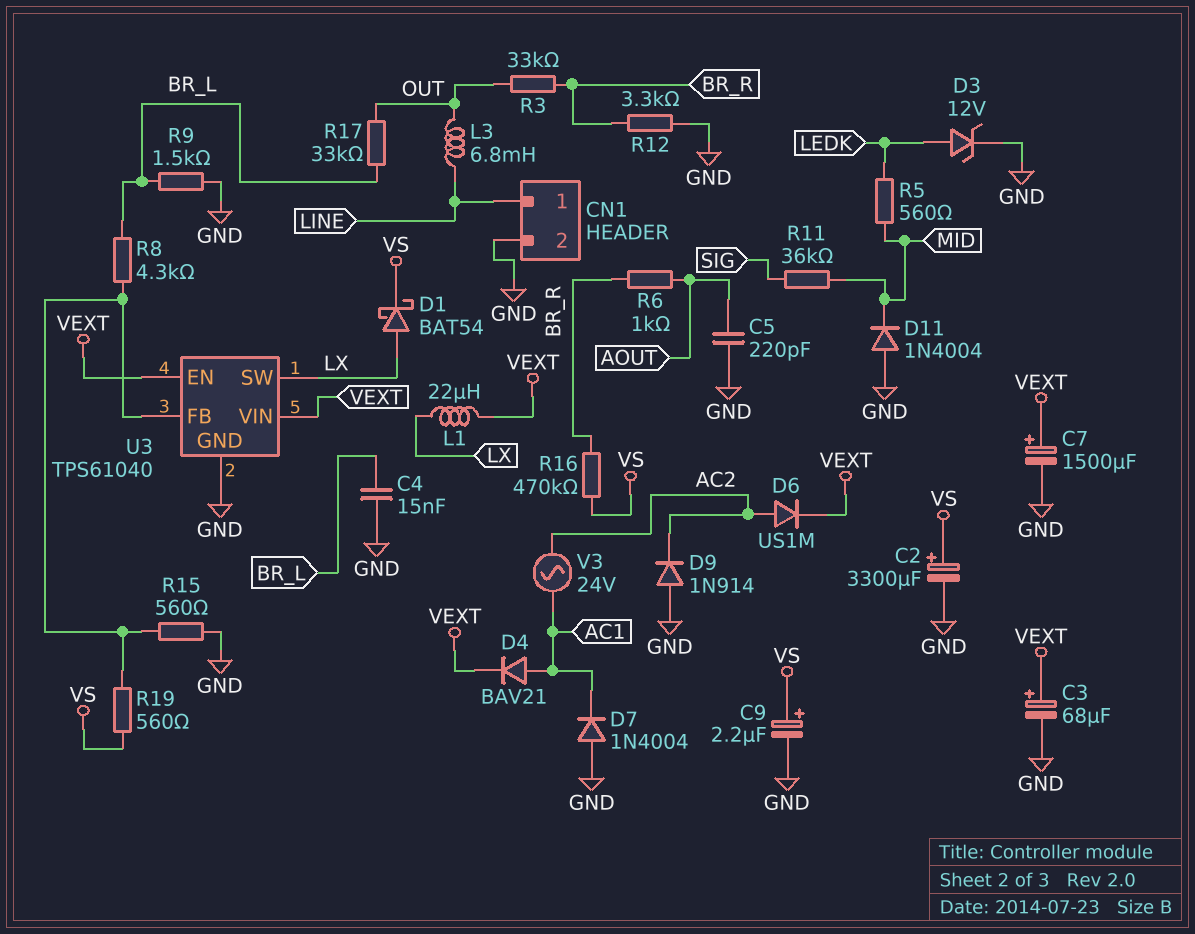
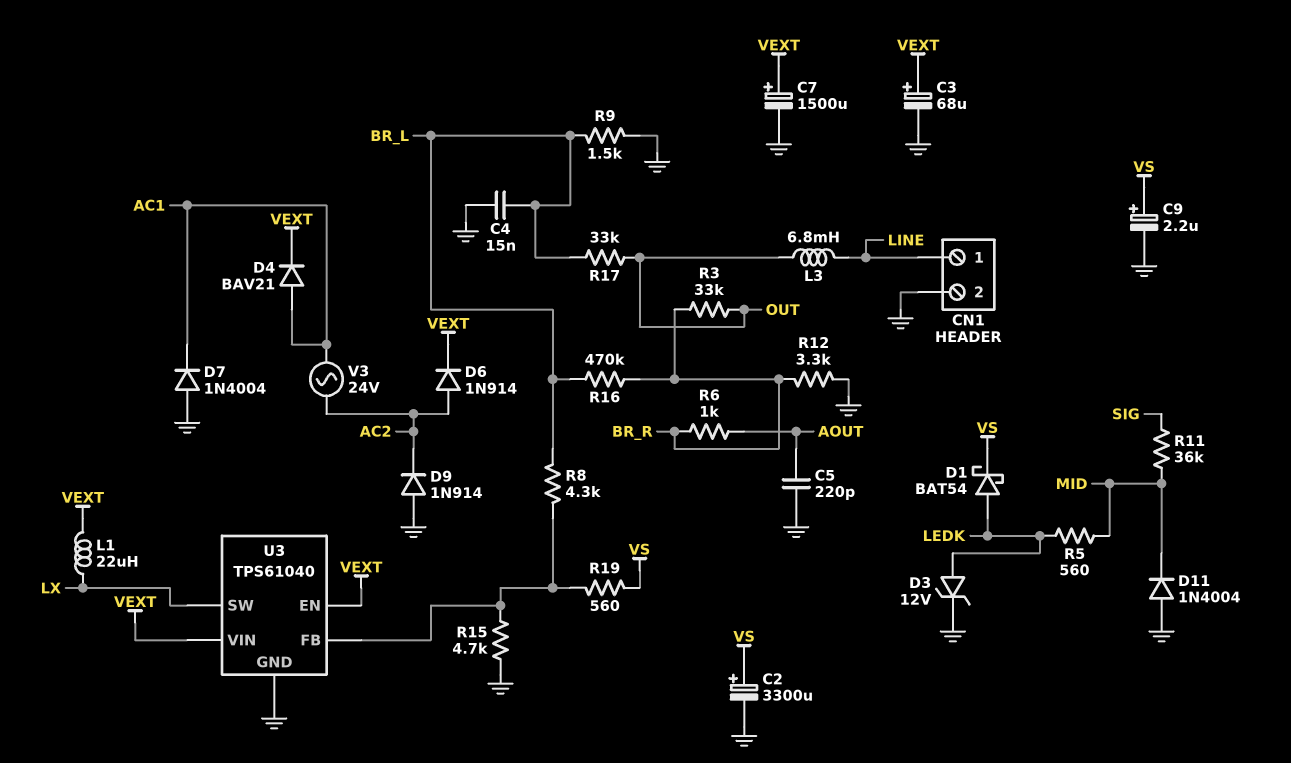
D1: schottky BAT54 (A LX, K VS) -> schottky BAT54 (A LEDK, K VS)
D6: diode US1M (A AC2, K VEXT) -> diode 1N914 (A AC2, K VEXT)
R15: 560 (GND, U3/FB) -> 4.7k (GND, U3/FB)
R16: 470k (BR_R, VS) -> 470k (BR_L, BR_R)

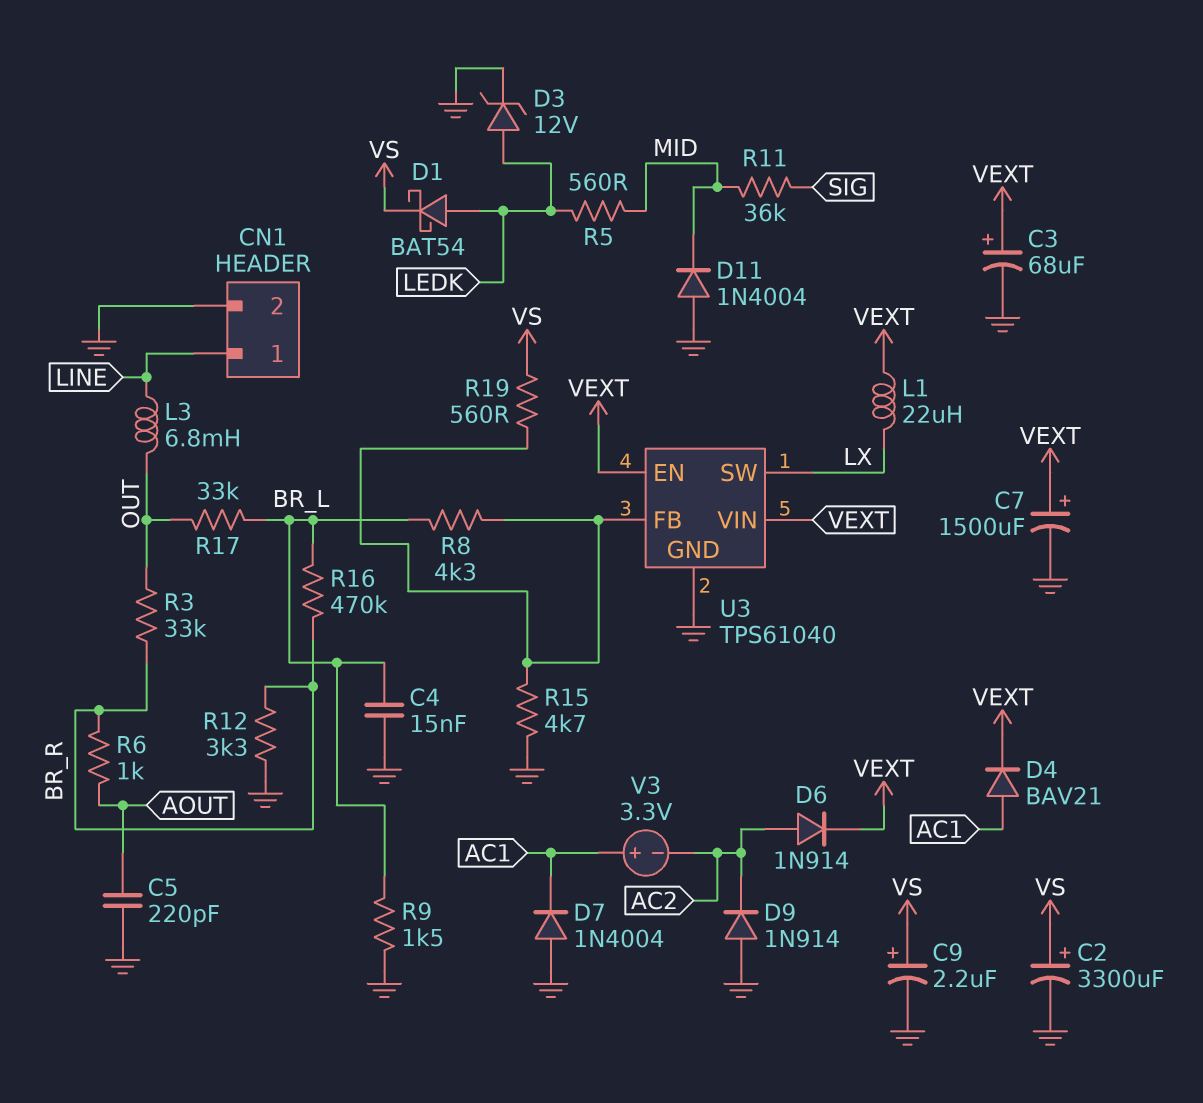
V3: AC 24V (AC1, AC2) -> 3.3V (plus AC1, minus AC2)

